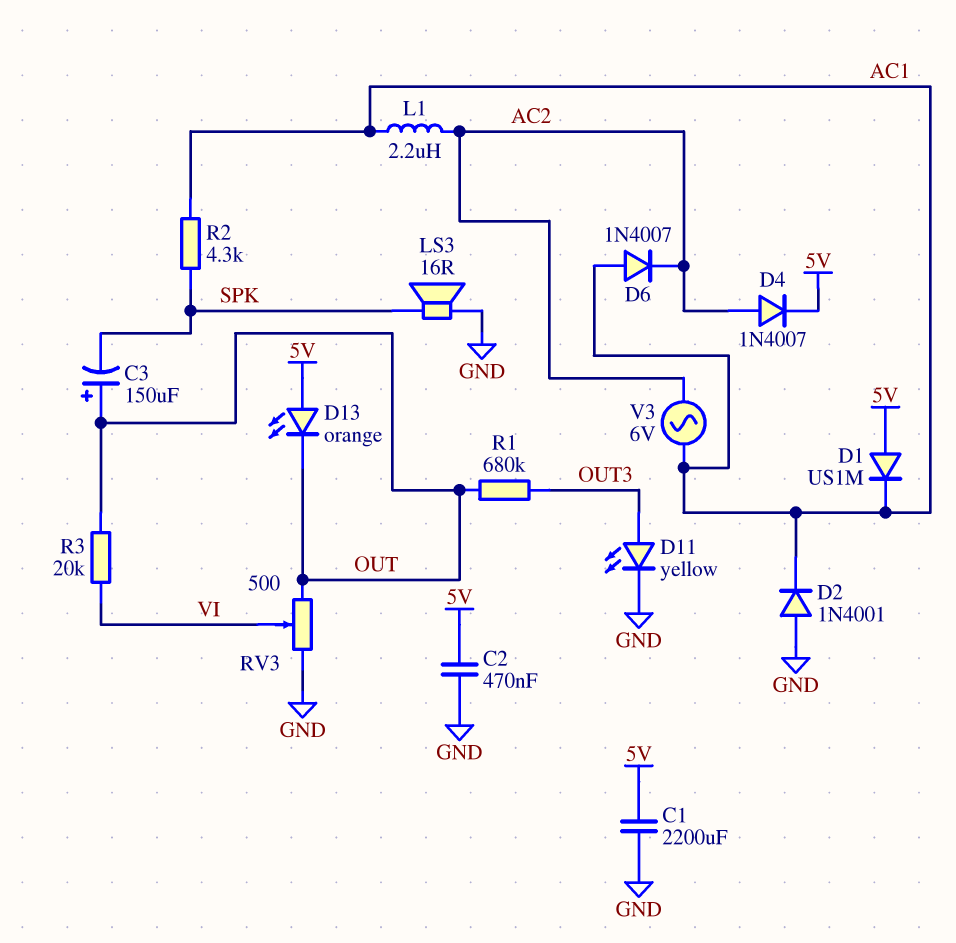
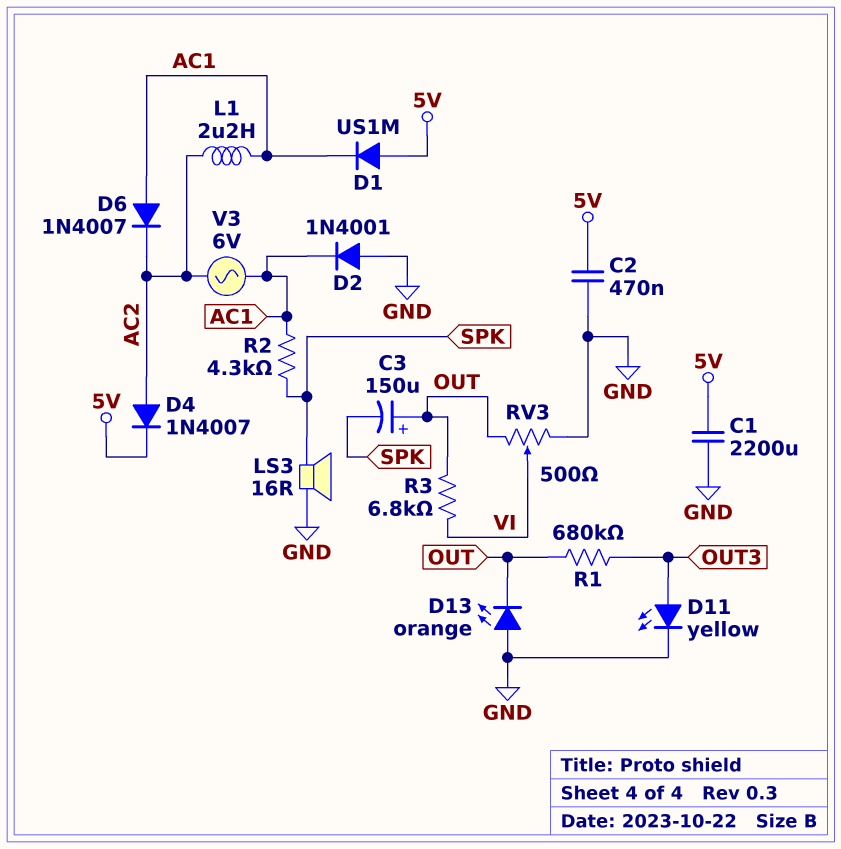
D13: LED orange (A 5V, K OUT) -> LED orange (A GND, K OUT)
R3: 20k (OUT, VI) -> 6.8k (OUT, VI)

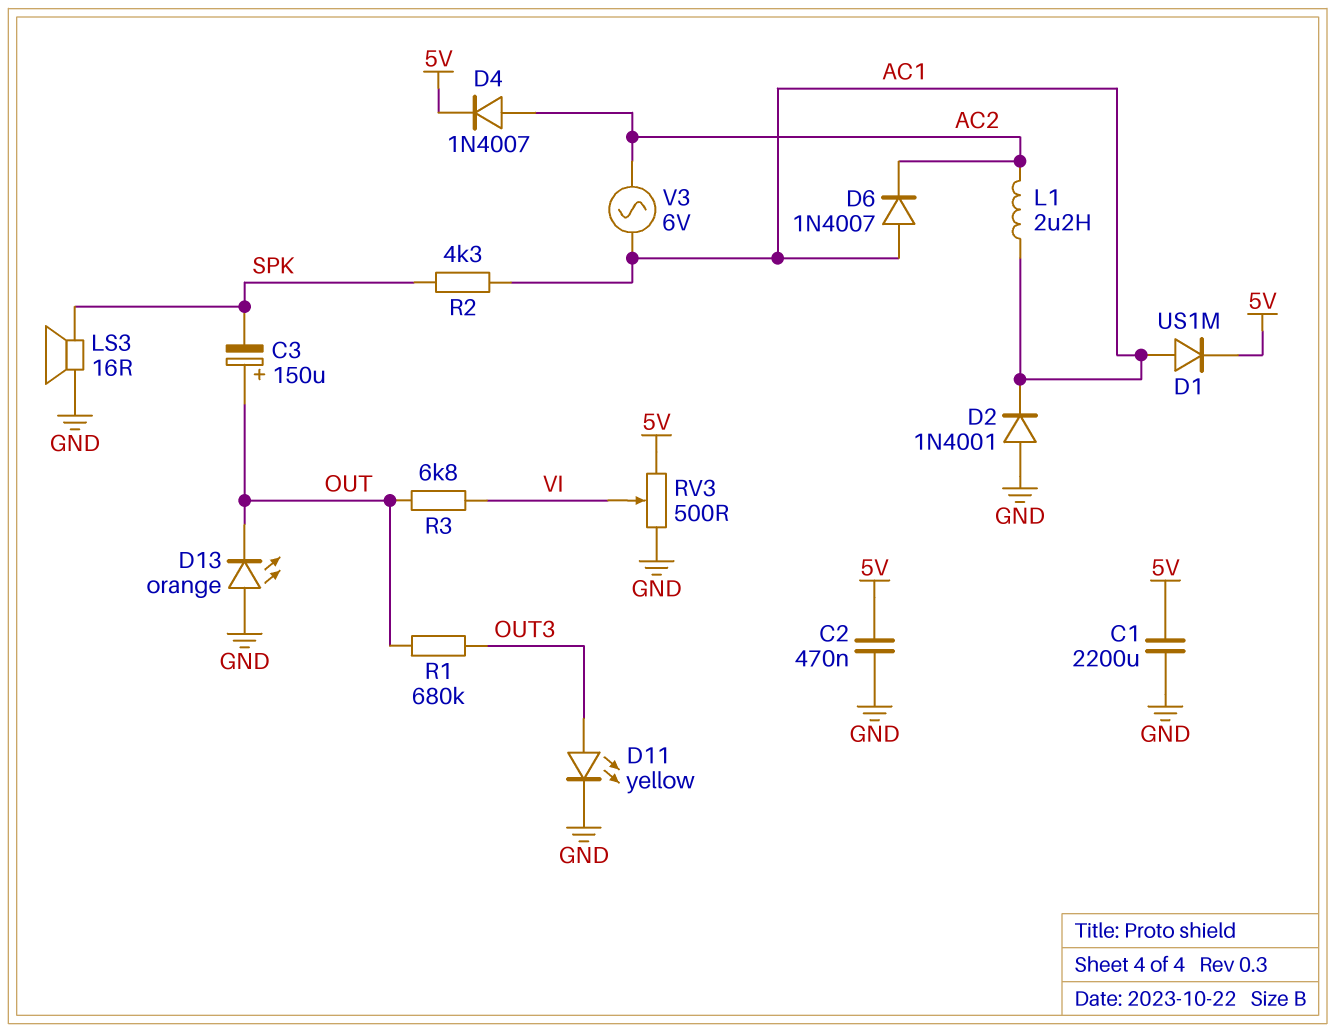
D1: diode US1M (A 5V, K AC1) -> diode US1M (A AC1, K 5V)
RV3: 500 (GND, OUT, wiper VI) -> 500 (5V, GND, wiper VI)

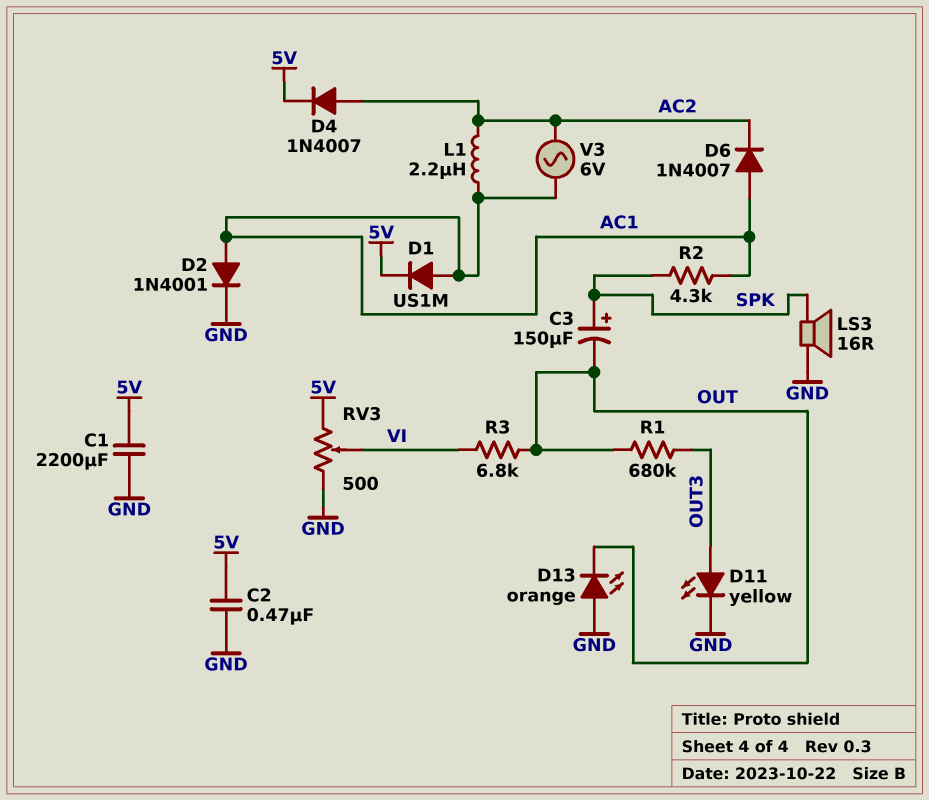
C3: 150uF (plus OUT, minus SPK) -> 150uF (plus SPK, minus OUT)
D2: diode 1N4001 (A GND, K AC1) -> diode 1N4001 (A AC1, K GND)

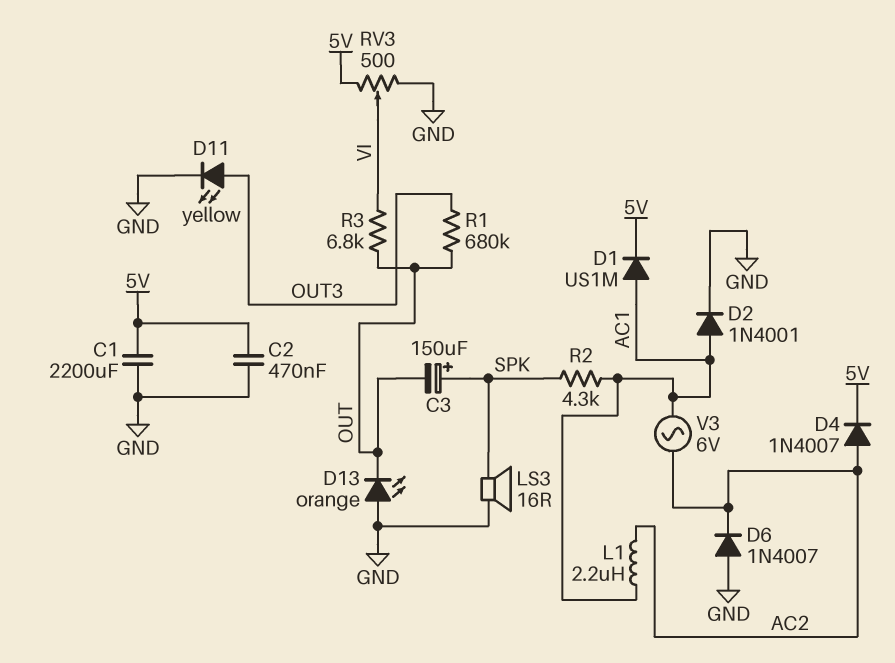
D6: diode 1N4007 (A AC1, K AC2) -> diode 1N4007 (A GND, K AC2)

